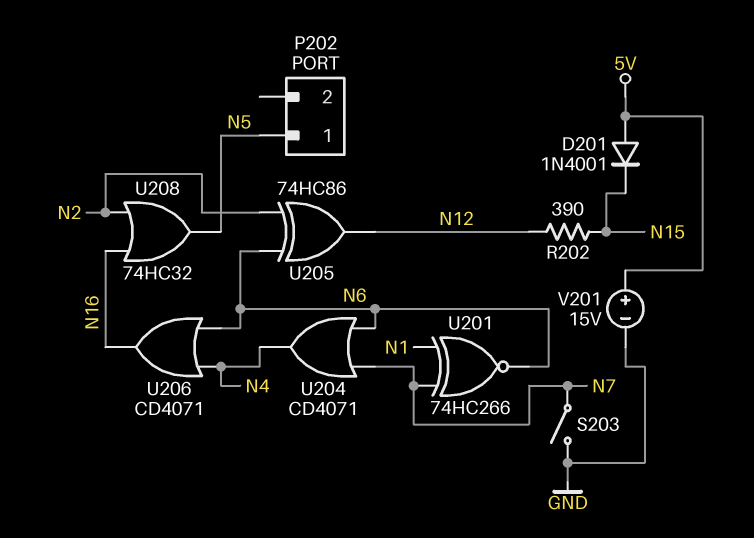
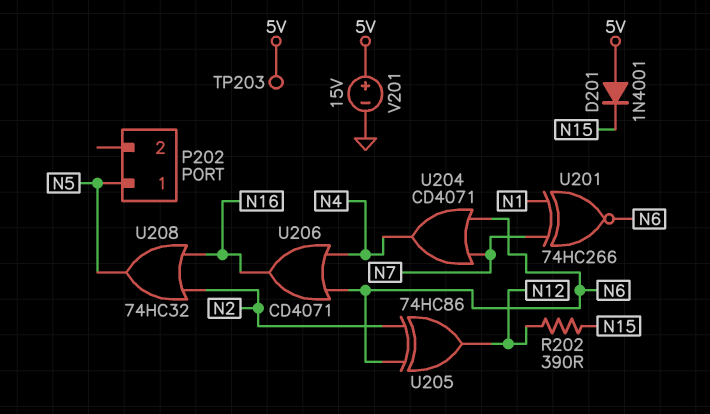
S203: switch (GND, N7) -> none
TP203: none -> test point (5V)

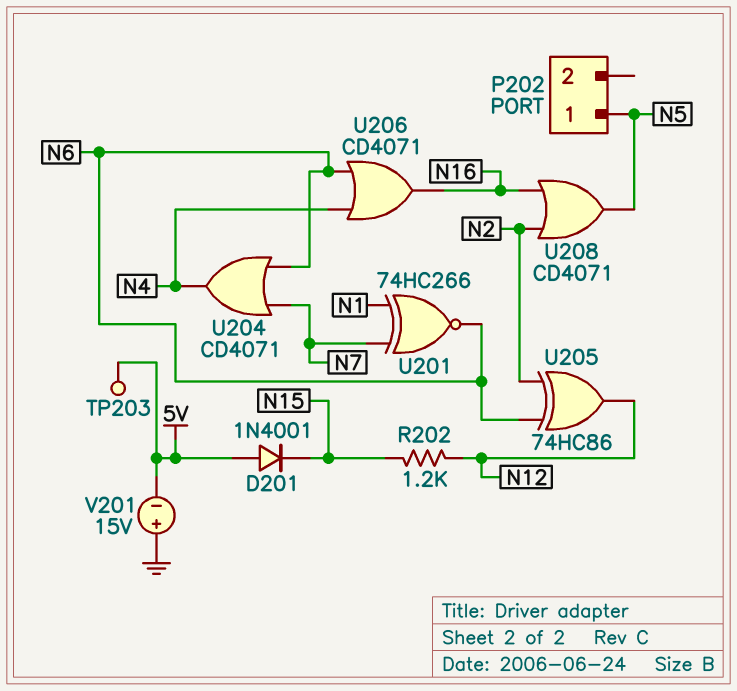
R202: 390 (N12, N15) -> 1.2k (N12, N15)
U208: OR 74HC32 (in N2, in N16, out N5) -> OR CD4071 (in N2, in N16, out N5)
V201: 15V (plus 5V, minus GND) -> 15V (plus GND, minus 5V)

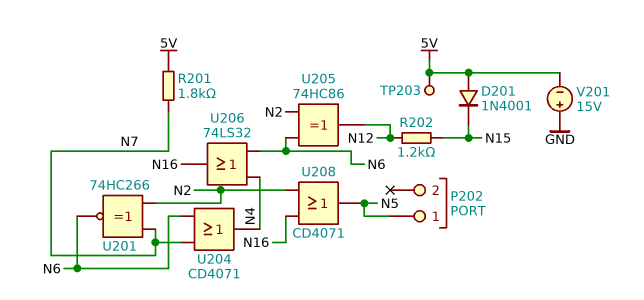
R201: none -> 1.8k (5V, N7)
U201: XNOR 74HC266 (in N1, in N7, out N6) -> XNOR 74HC266 (in N2, in N7, out N6)
U206: OR CD4071 (in N4, in N6, out N16) -> OR 74LS32 (in N4, in N6, out N16)

